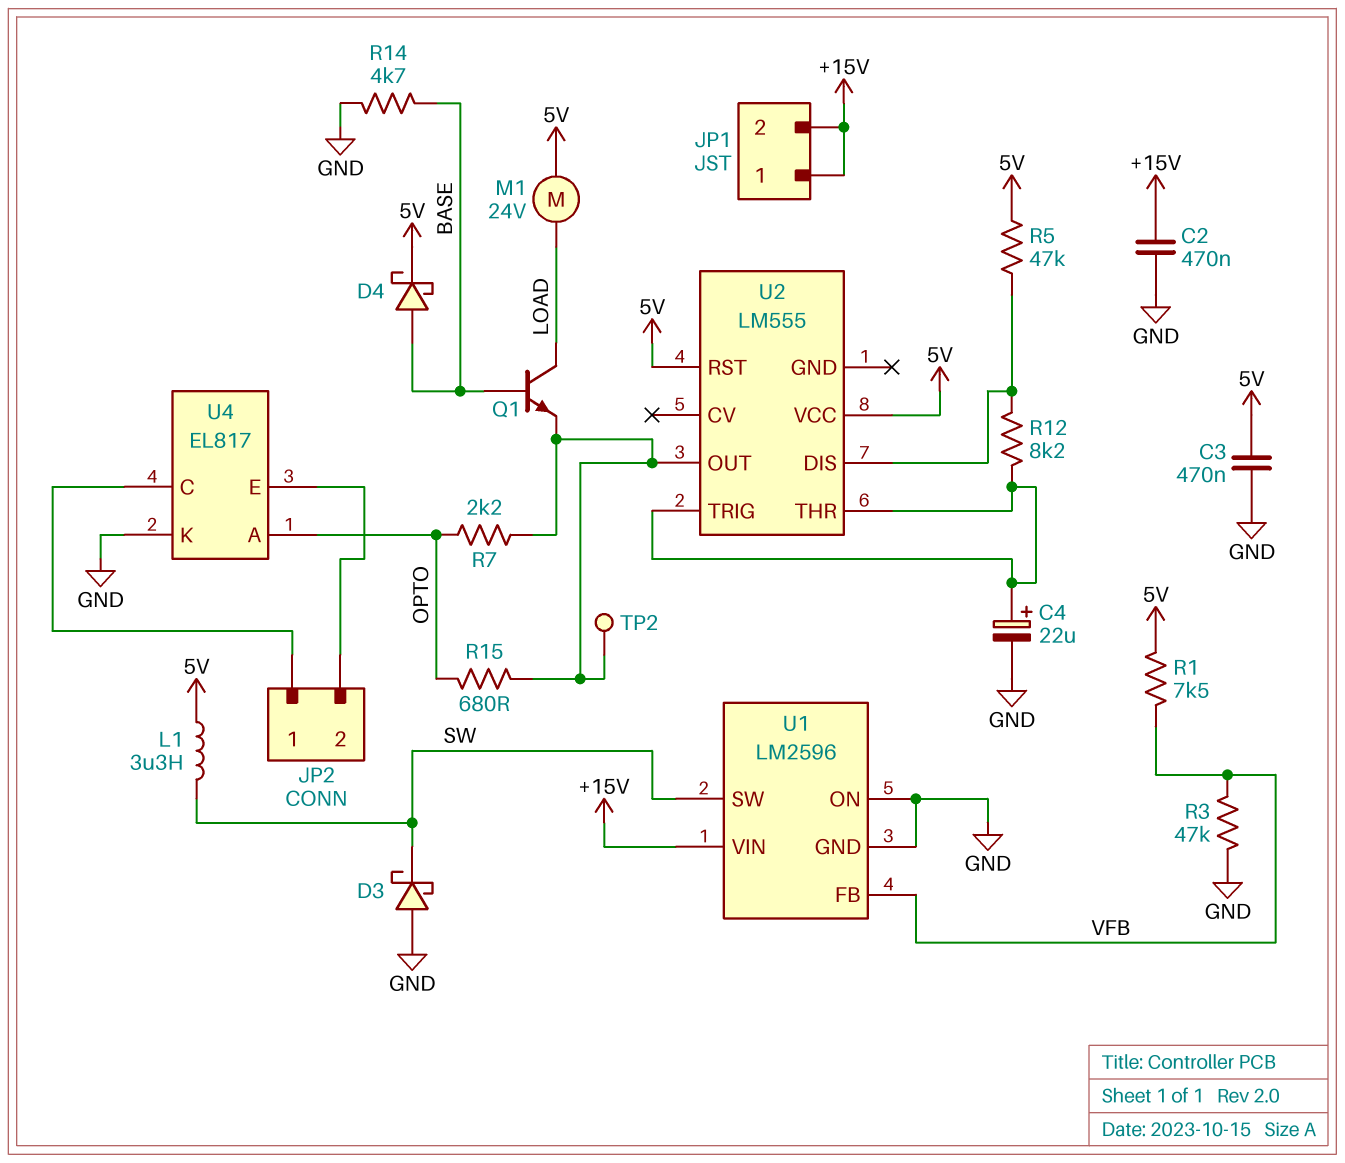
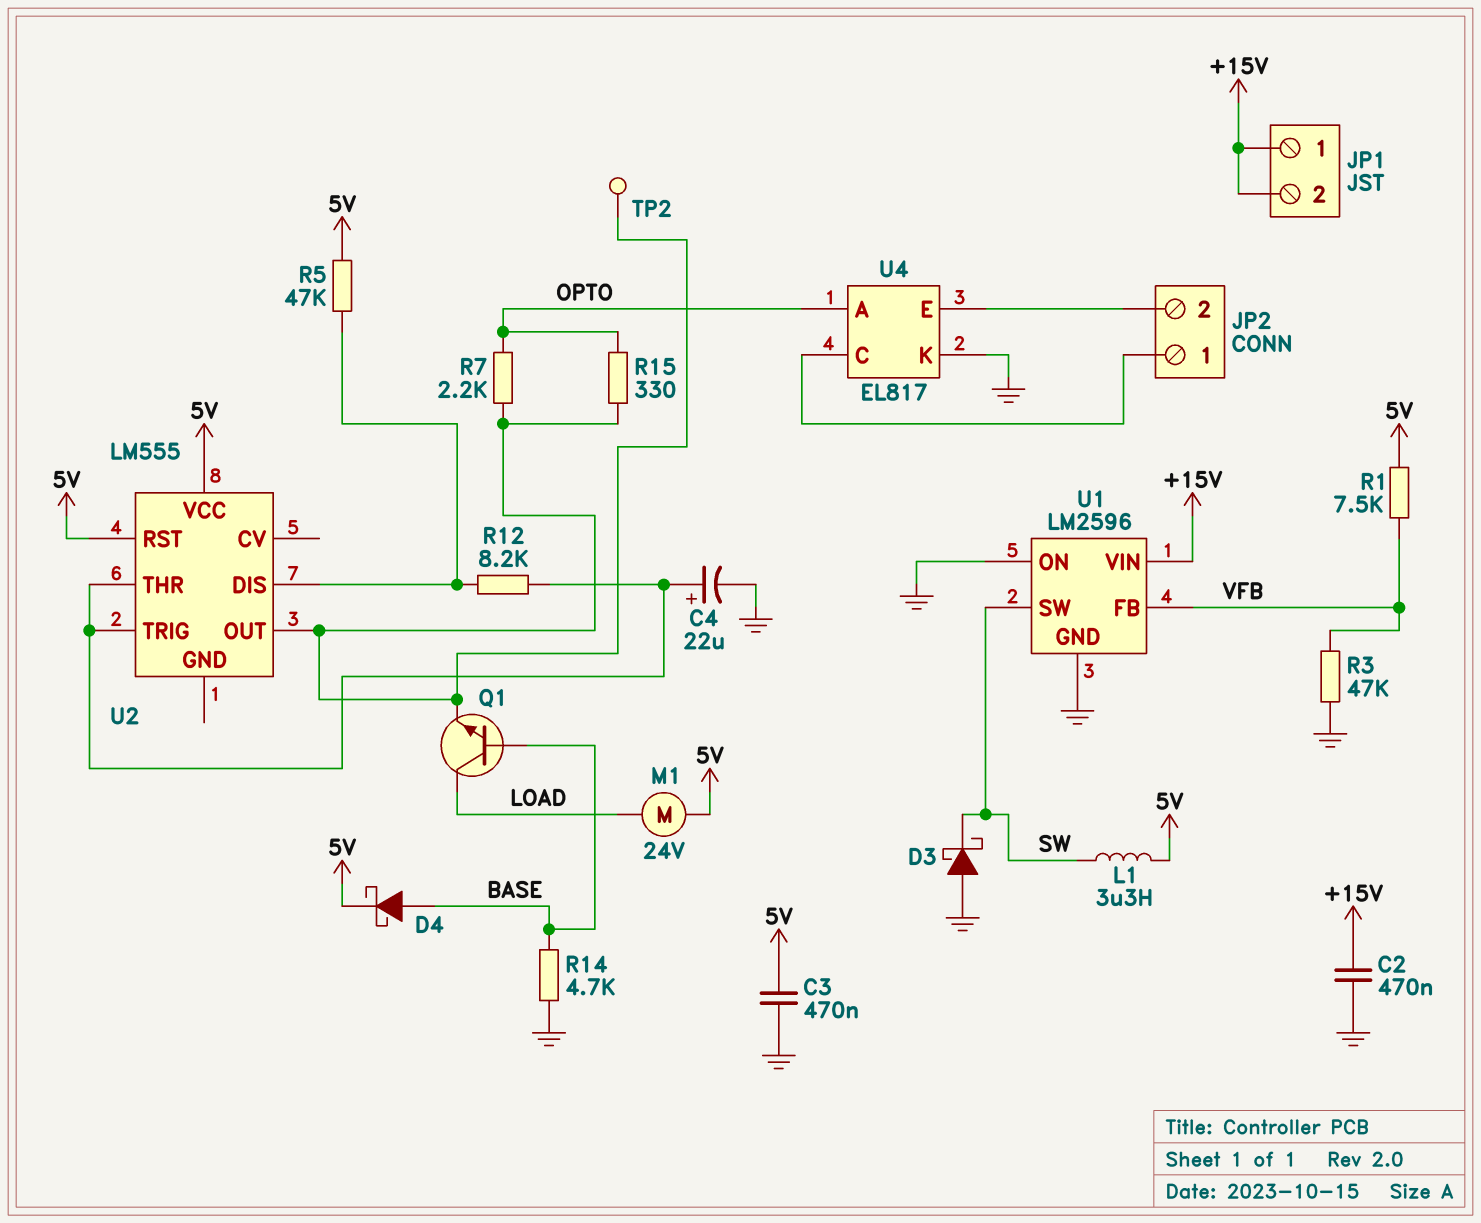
R15: 680 (OPTO, U2/OUT) -> 330 (OPTO, U2/OUT)

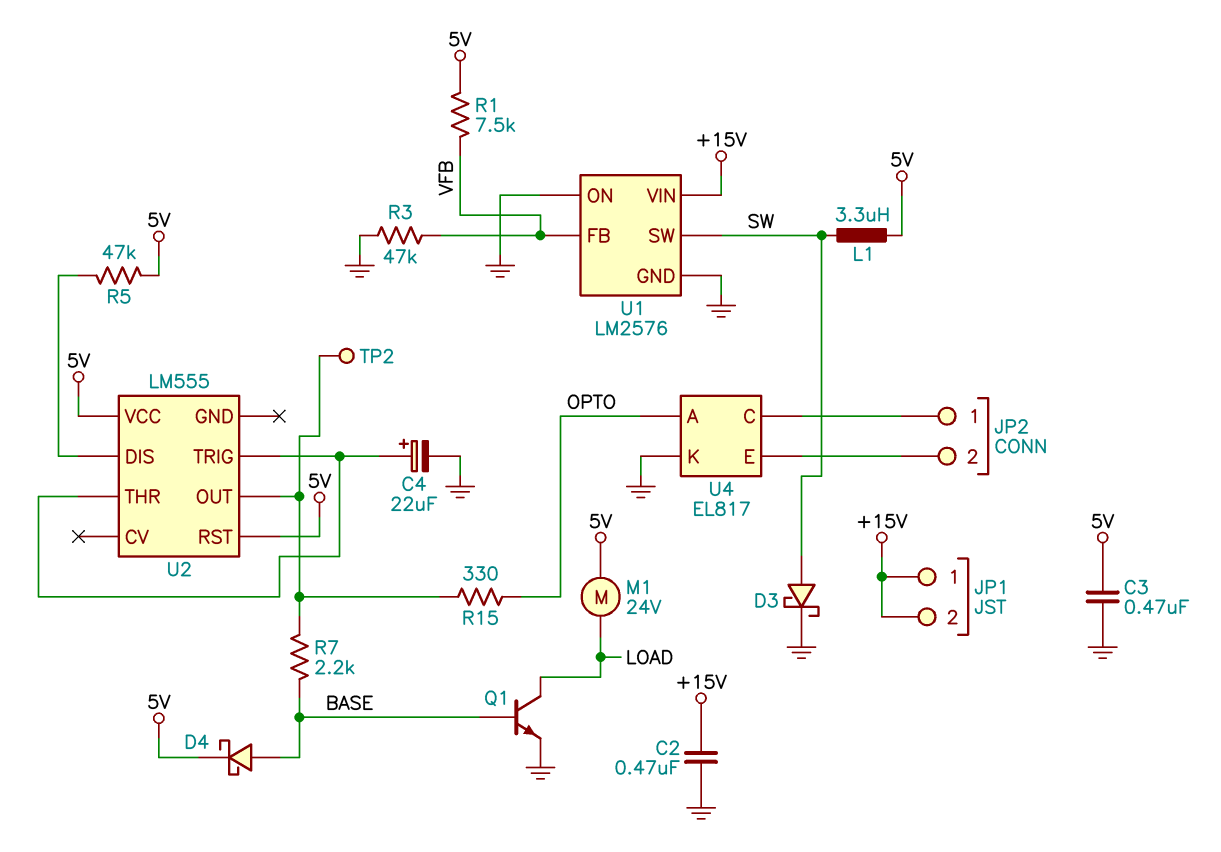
D3: schottky (A GND, K SW) -> schottky (A SW, K GND)
Q1: NPN (B BASE, C LOAD, E U2/OUT) -> NPN (B BASE, C LOAD, E GND)
R7: 2.2k (OPTO, U2/OUT) -> 2.2k (BASE, U2/OUT)
R12: 8.2k (U2/DIS, U2/THR) -> none
R14: 4.7k (BASE, GND) -> none
U1: LM2596 -> LM2576

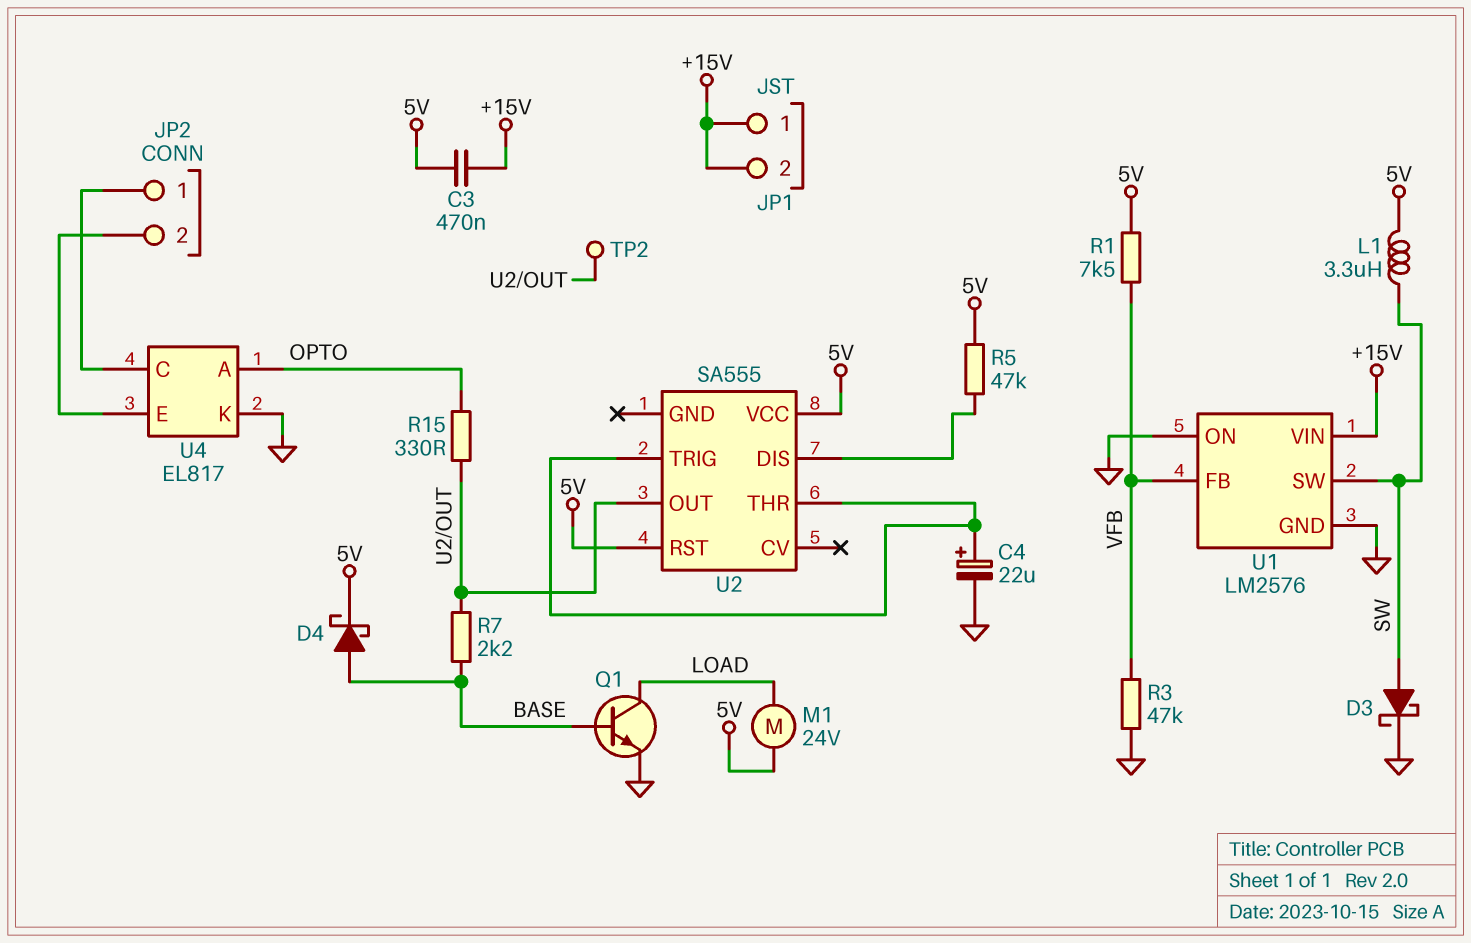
C2: 470nF (+15V, GND) -> none
C3: 470nF (5V, GND) -> 470nF (+15V, 5V)
U2: LM555 -> SA555

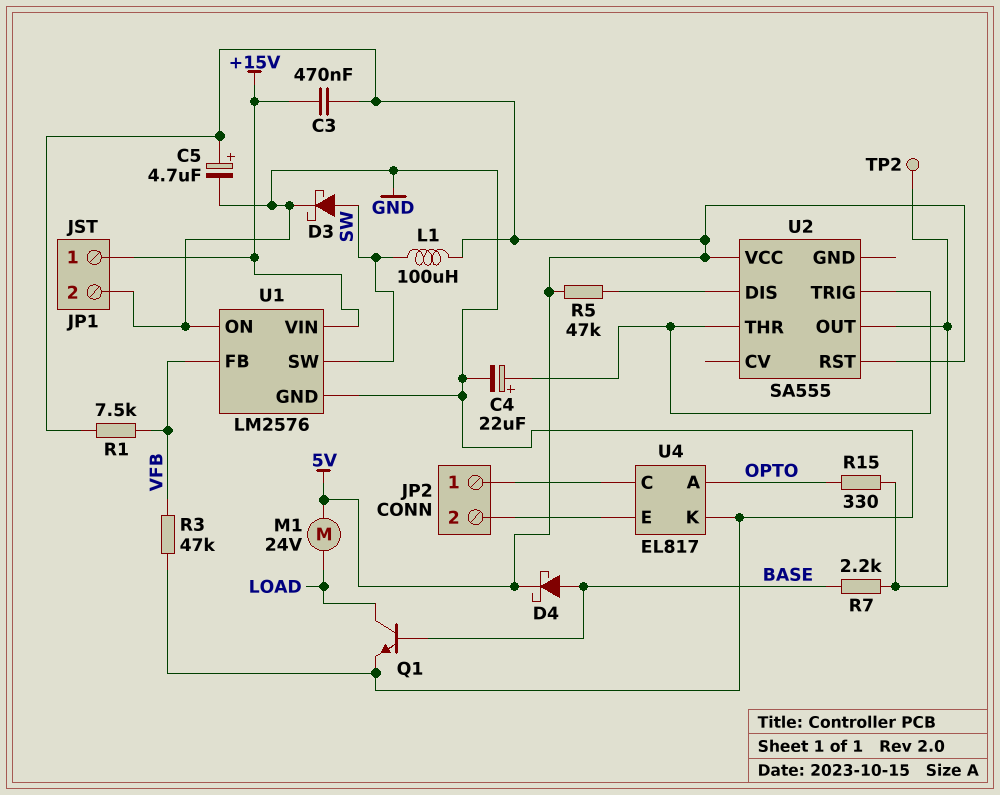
C5: none -> 4.7uF (plus 5V, minus GND)
JP1 pin 2: +15V -> GND
L1: 3.3uH (5V, SW) -> 100uH (5V, SW)

